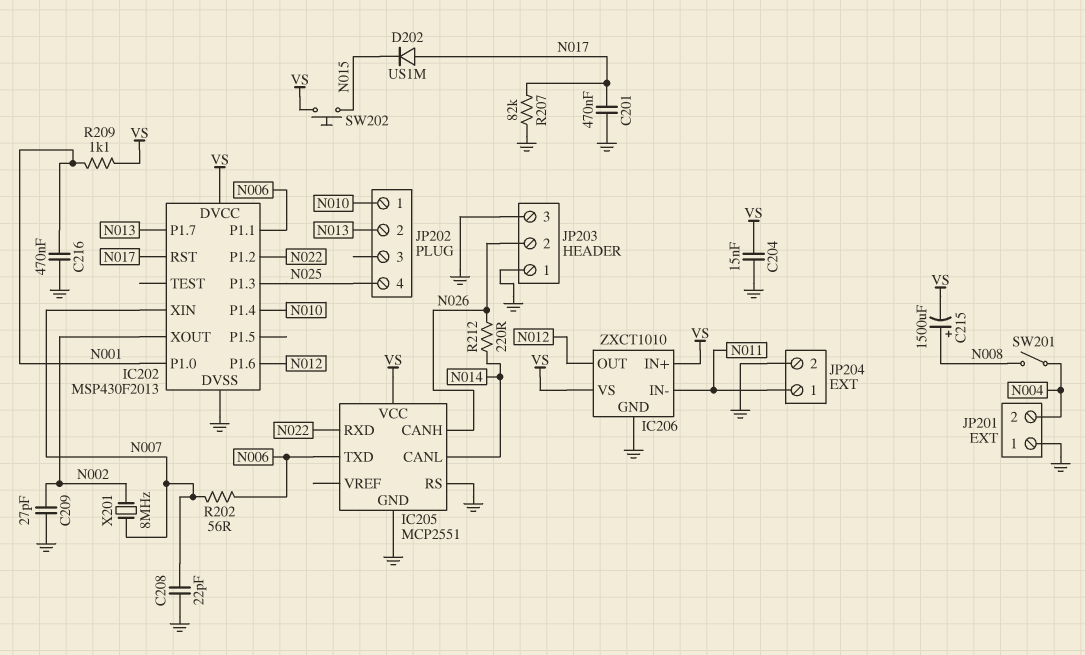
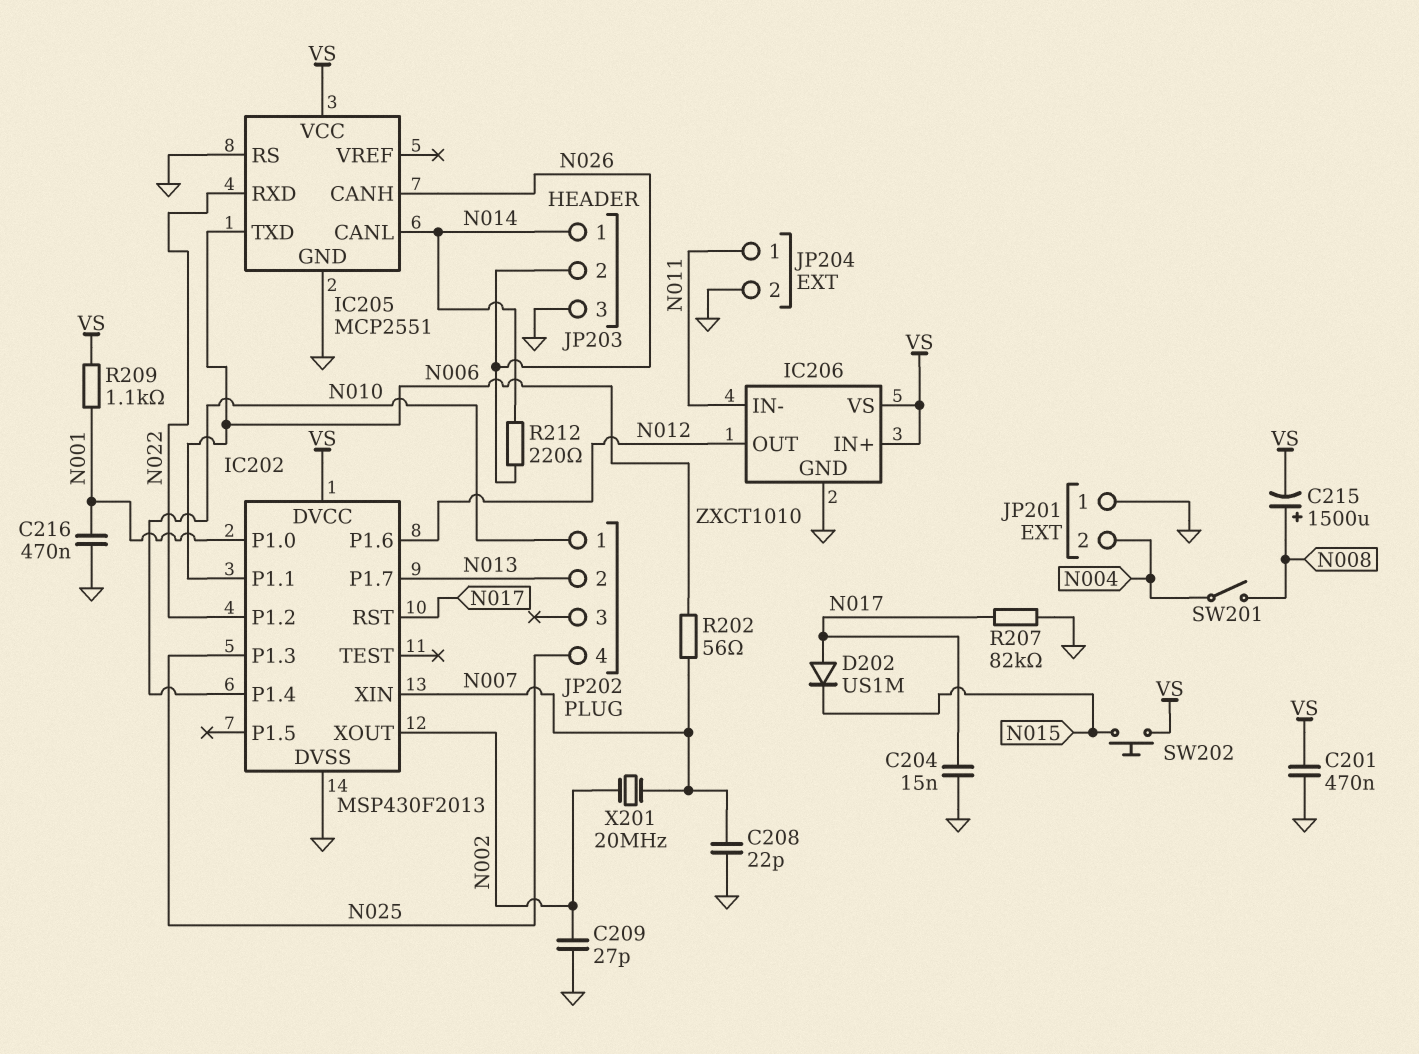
C201: 470nF (GND, N017) -> 470nF (GND, VS)
C204: 15nF (GND, VS) -> 15nF (GND, N017)
JP203 pin 1: GND -> N014
X201: 8MHz (N002, N007) -> 20MHz (N002, N007)

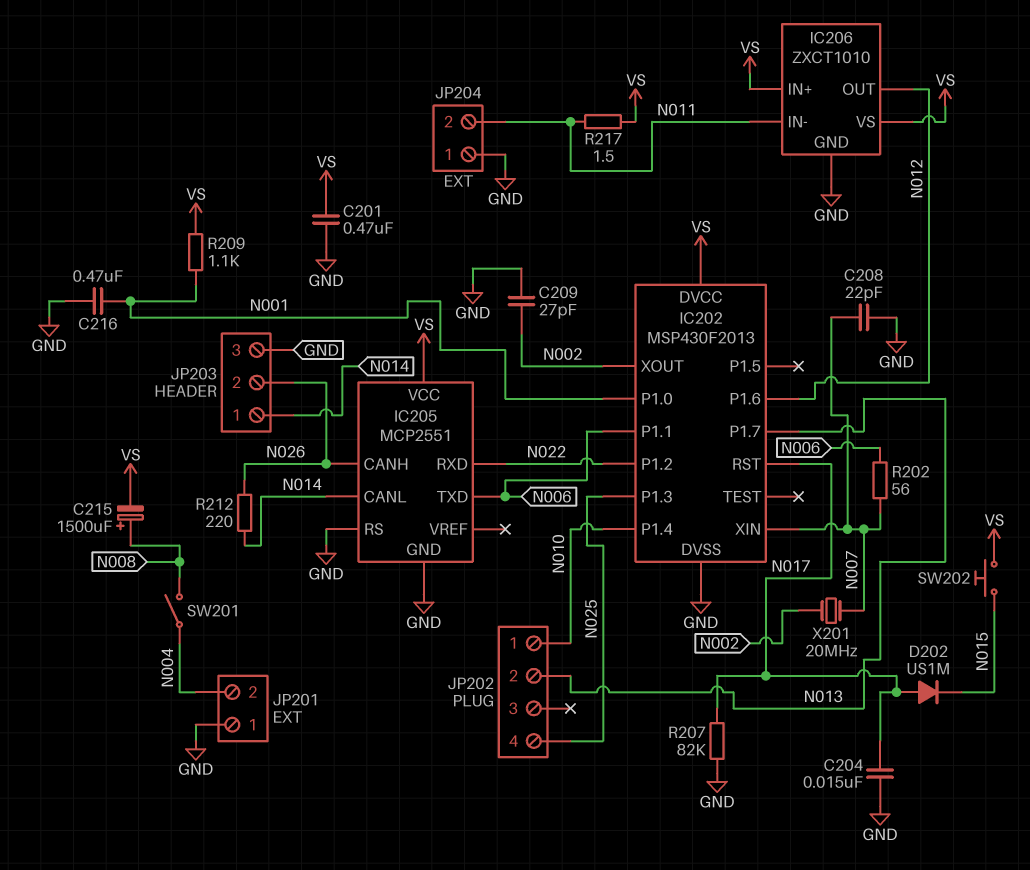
JP204 pin 1: N011 -> GND
JP204 pin 2: GND -> N011
R217: none -> 1.5 (N011, VS)

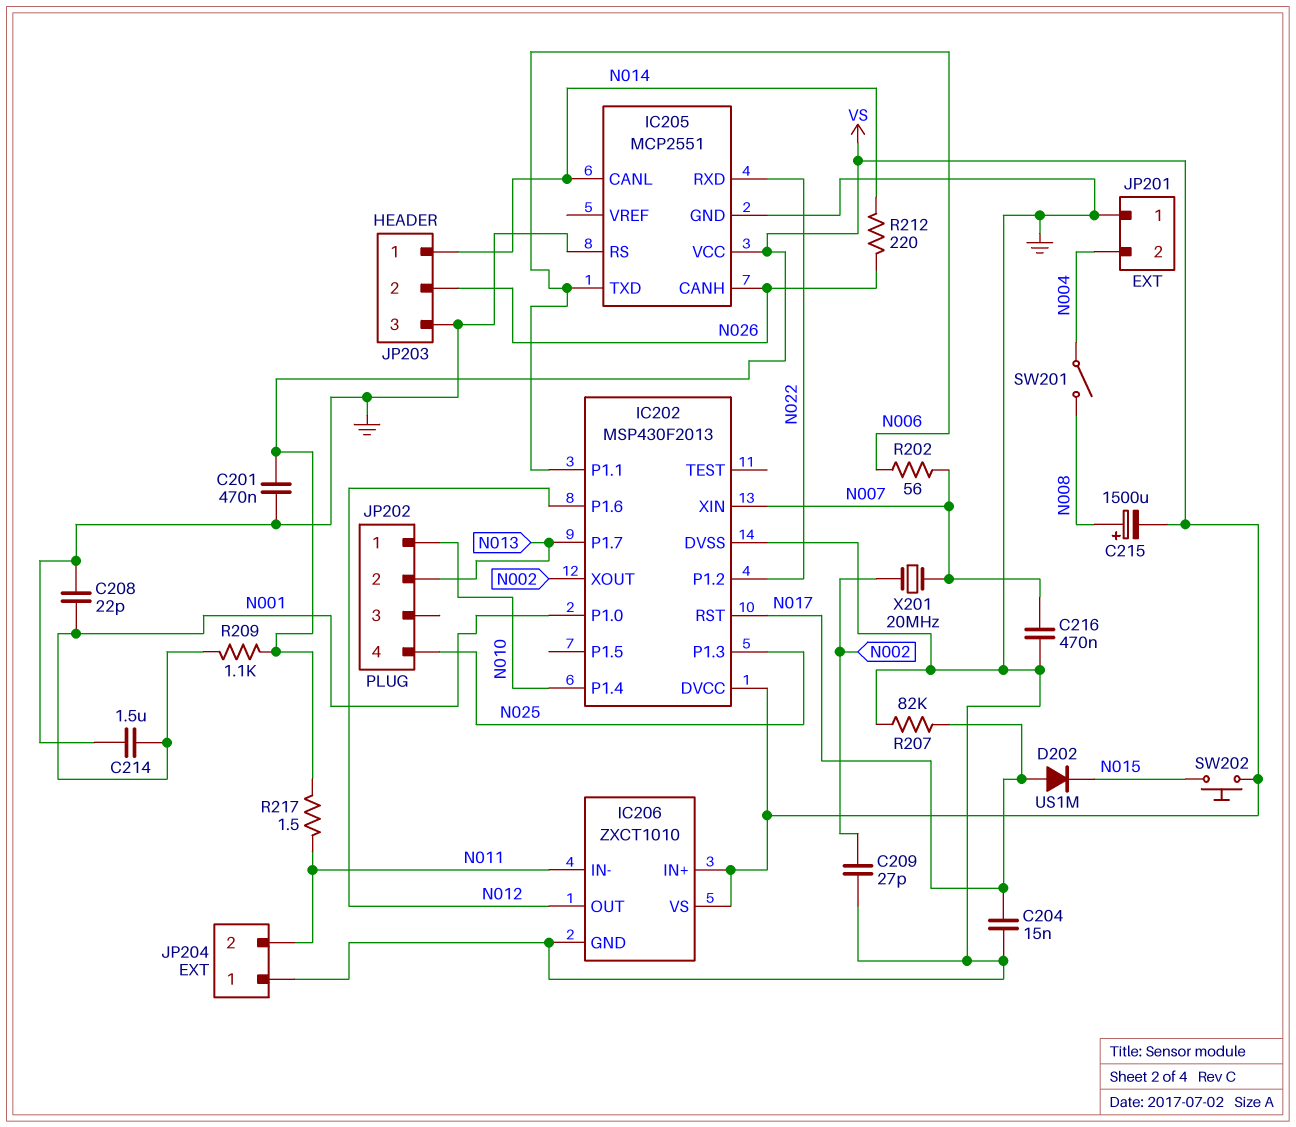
C208: 22pF (GND, N007) -> 22pF (GND, N001)
C214: none -> 1.5uF (GND, N001)
C216: 470nF (GND, N001) -> 470nF (GND, N007)

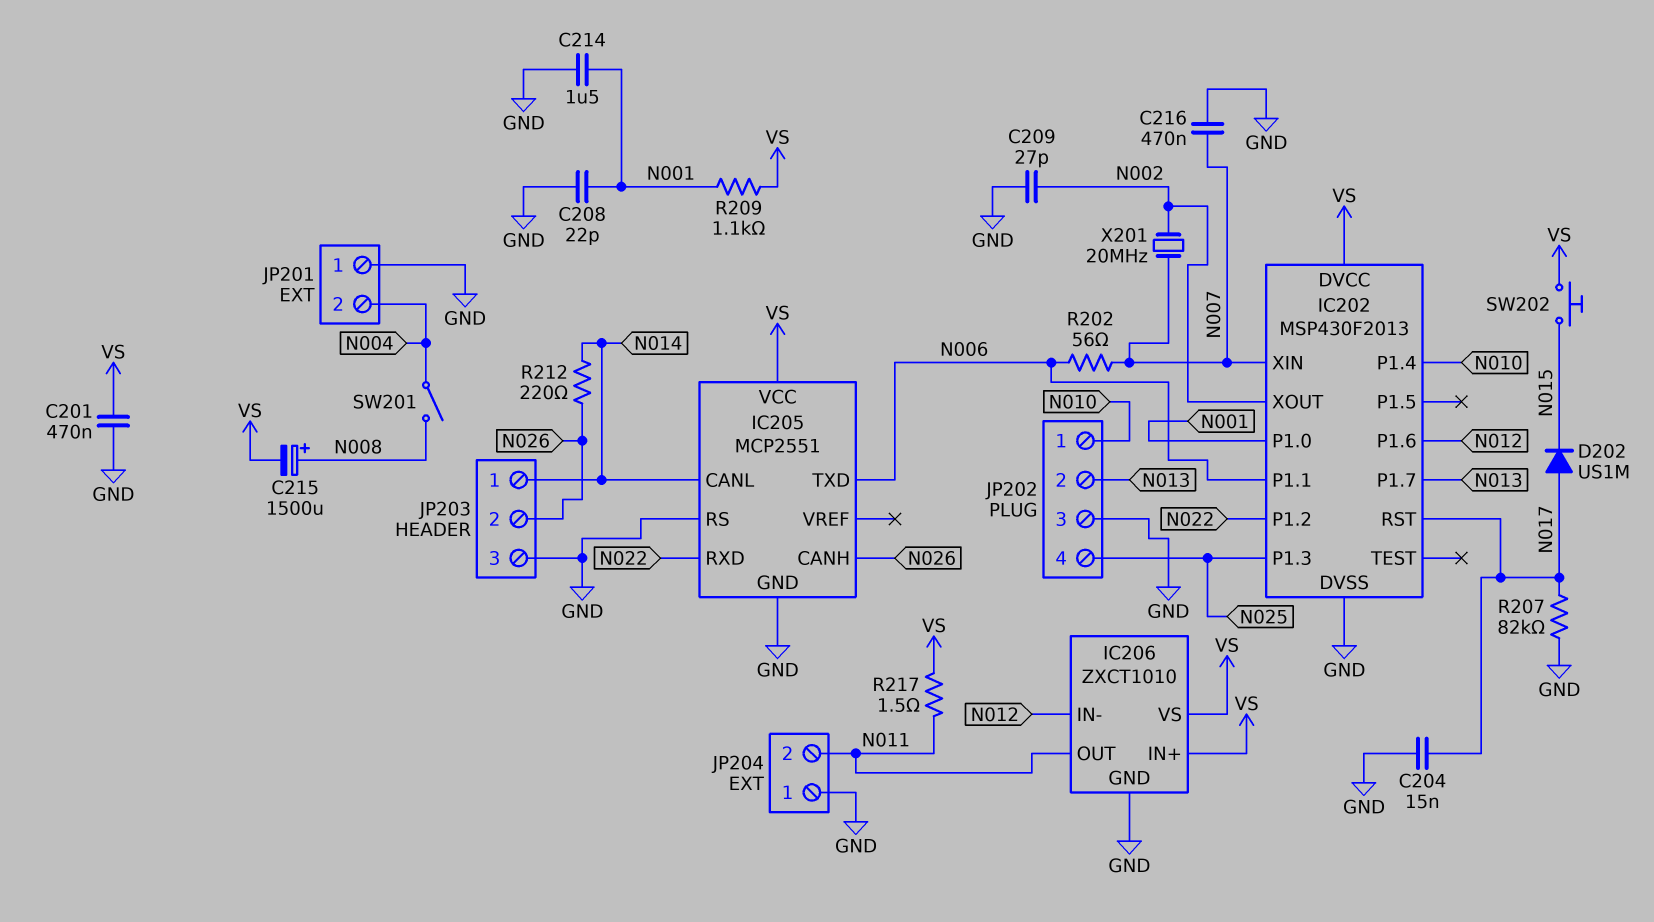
IC206 pin IN-: N011 -> N012
IC206 pin OUT: N012 -> N011
JP202 pin 3: none -> GND

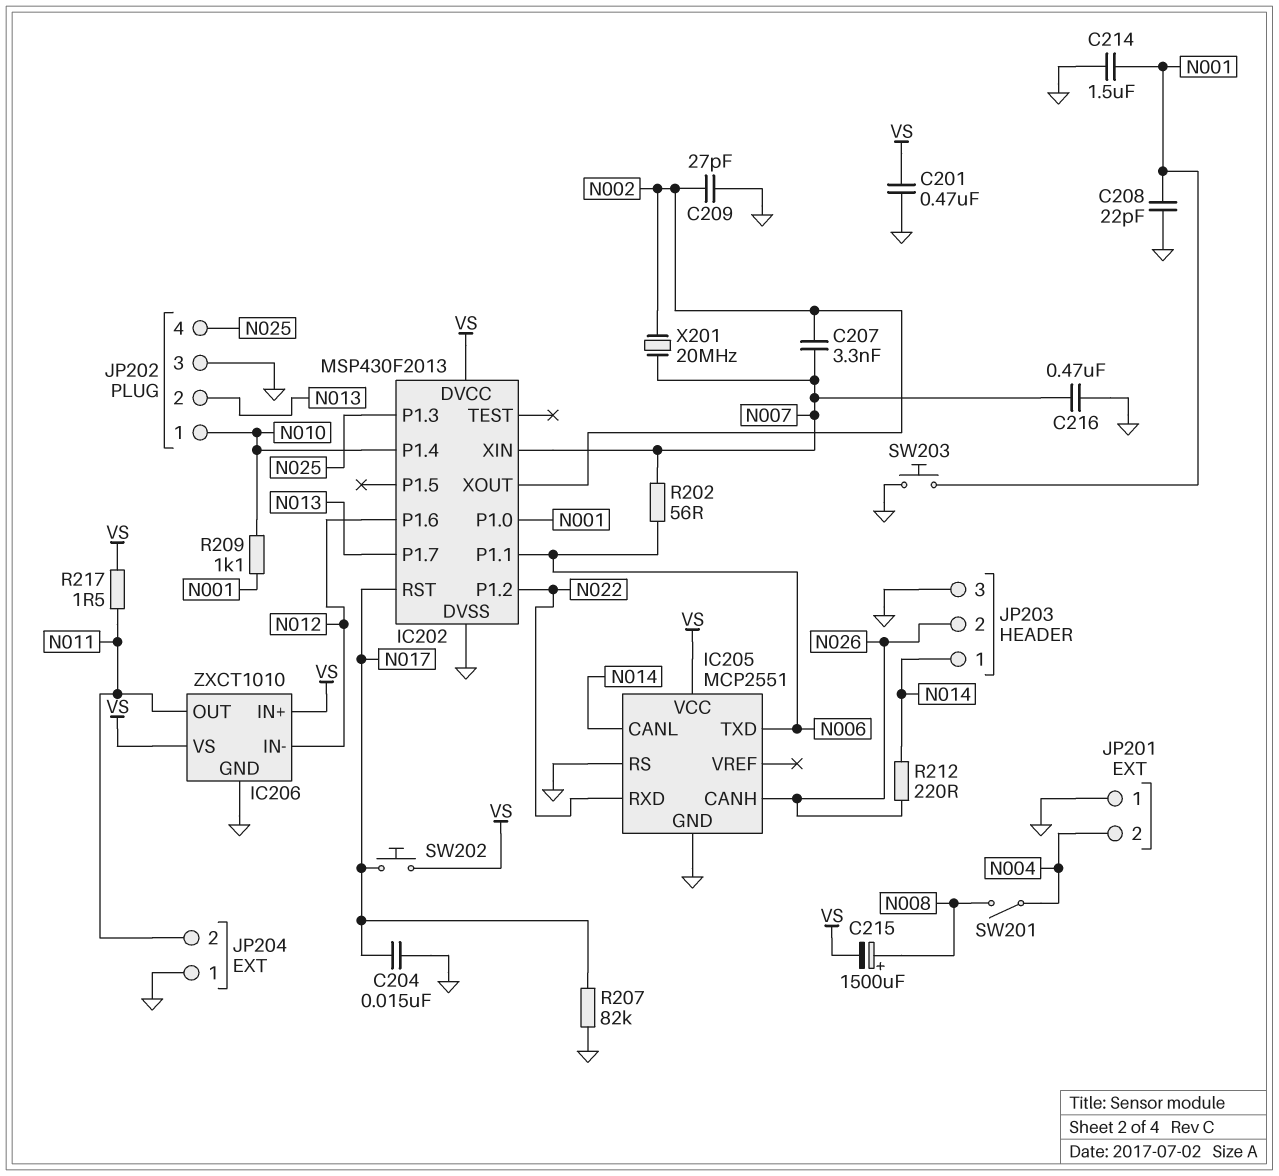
C207: none -> 3.3nF (N002, N007)
D202: diode US1M (A N017, K N015) -> none
R209: 1.1k (N001, VS) -> 1.1k (N001, N010)
SW202: button (N015, VS) -> button (N017, VS)
SW203: none -> button (GND, N001)

